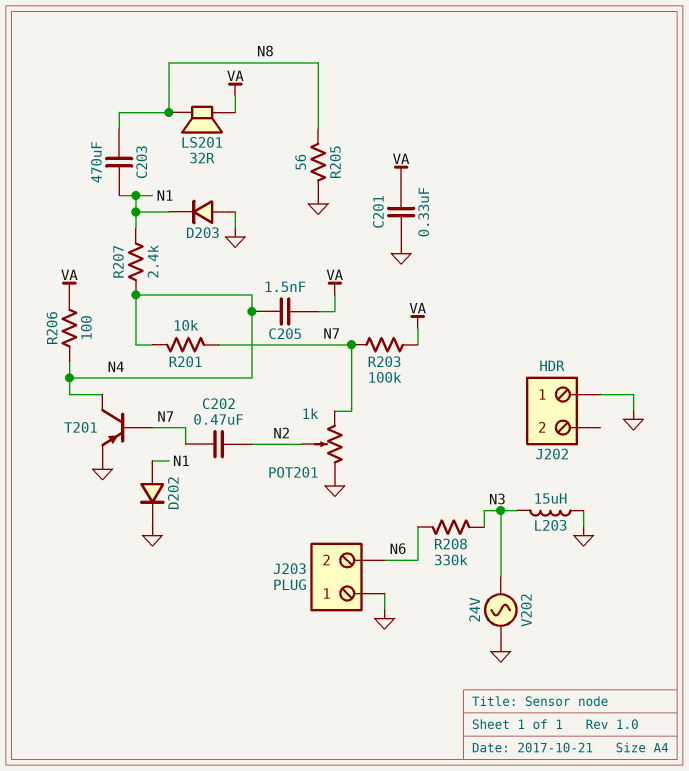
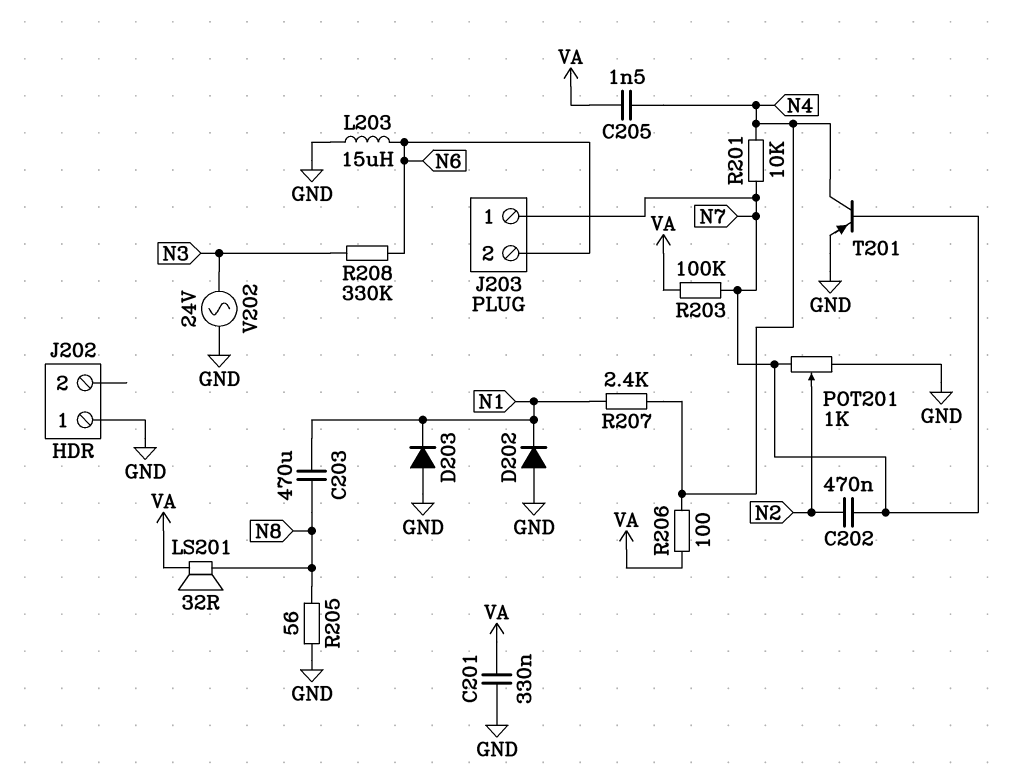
D202: diode (A N1, K GND) -> diode (A GND, K N1)
J203 pin 1: GND -> N7
L203: 15uH (GND, N3) -> 15uH (GND, N6)

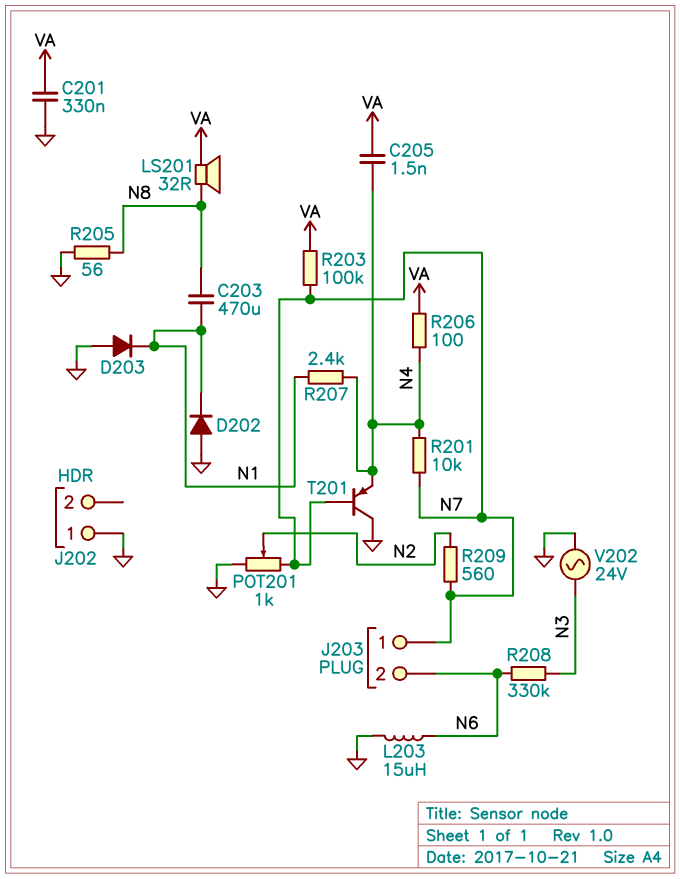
C202: 470nF (N2, N7) -> none
R209: none -> 560 (N2, N7)
T201: PNP (B N7, C N4, E GND) -> PNP (B N7, C GND, E N4)

